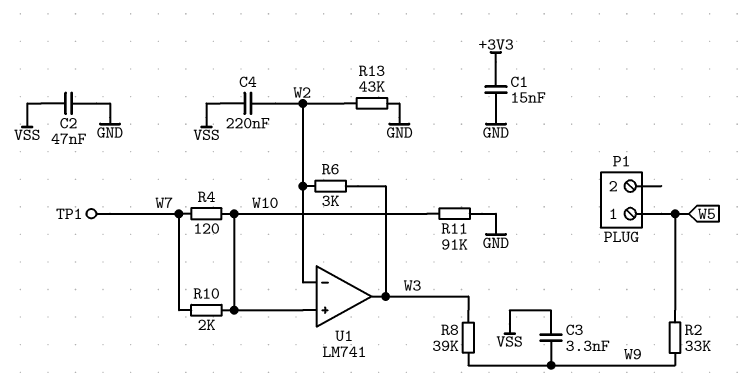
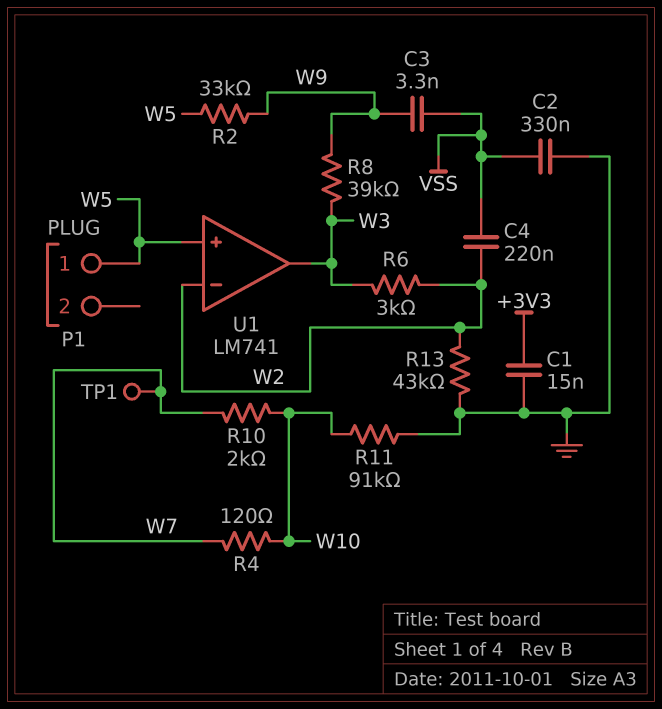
C2: 47nF (GND, VSS) -> 330nF (GND, VSS)
U1 pin in+: W10 -> W5

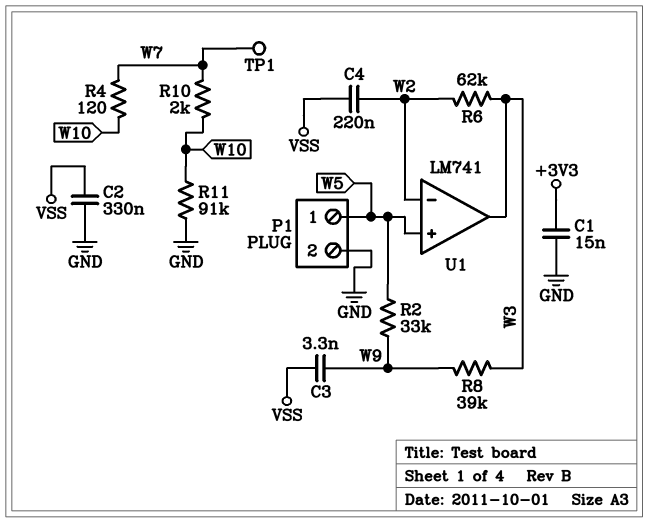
P1 pin 2: none -> GND
R6: 3k (W2, W3) -> 62k (W2, W3)
R13: 43k (GND, W2) -> none

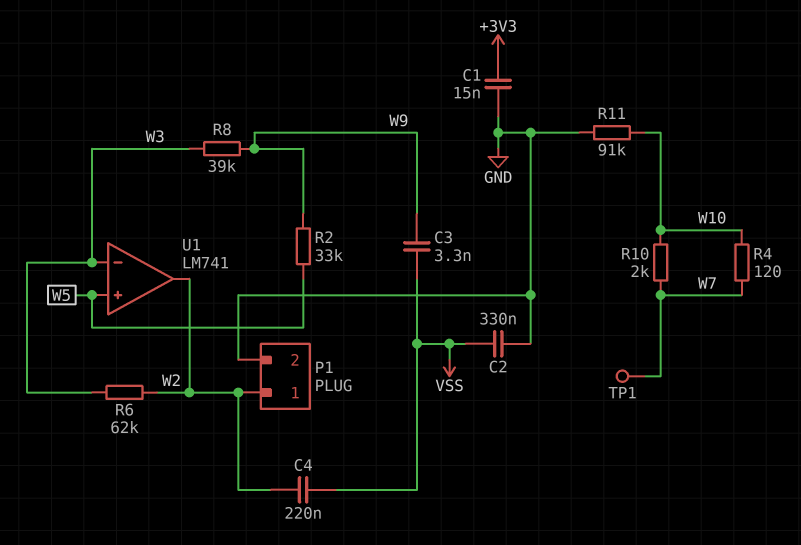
P1 pin 1: W5 -> W2
U1 pin in-: W2 -> W3
U1 pin out: W3 -> W2

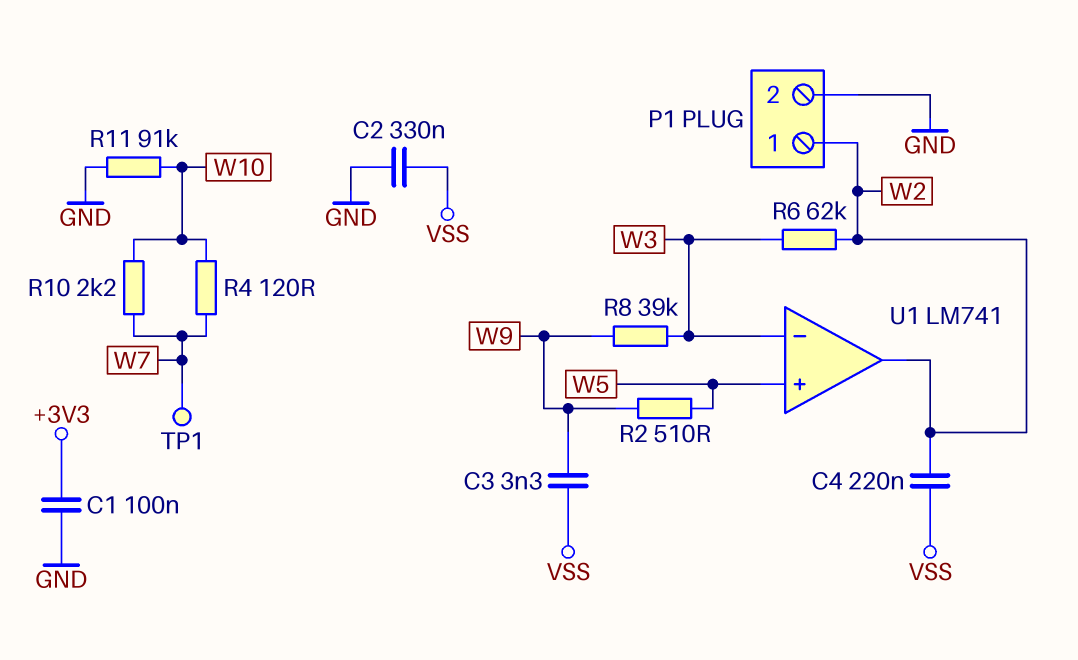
C1: 15nF (+3V3, GND) -> 100nF (+3V3, GND)
R2: 33k (W5, W9) -> 510 (W5, W9)
R10: 2k (W7, W10) -> 2.2k (W7, W10)

